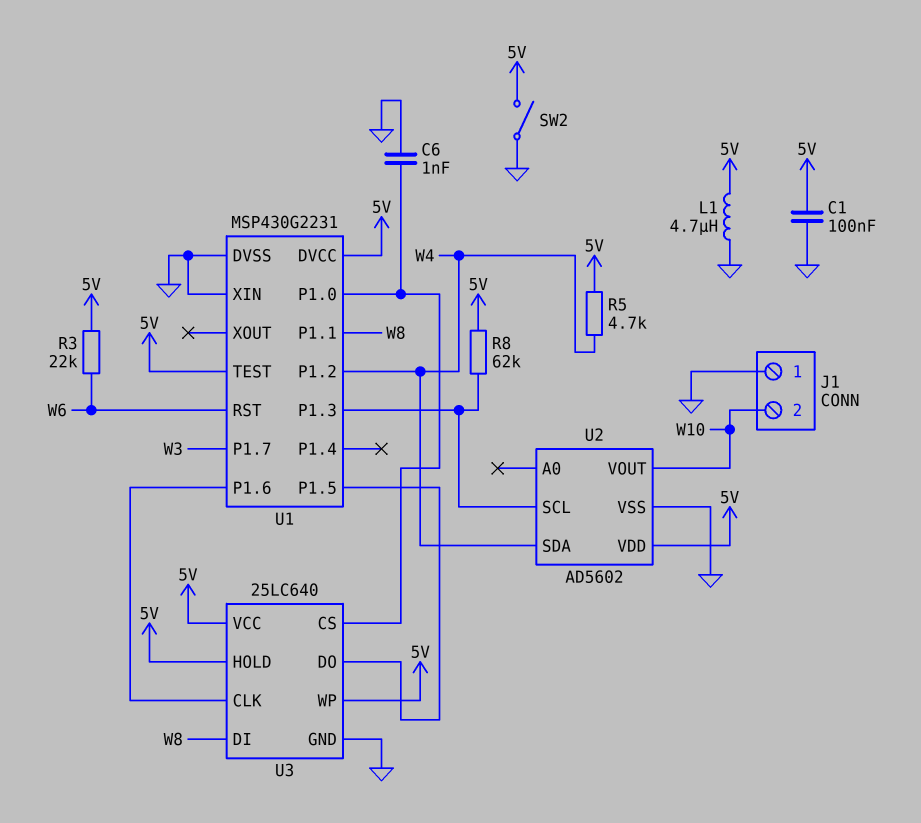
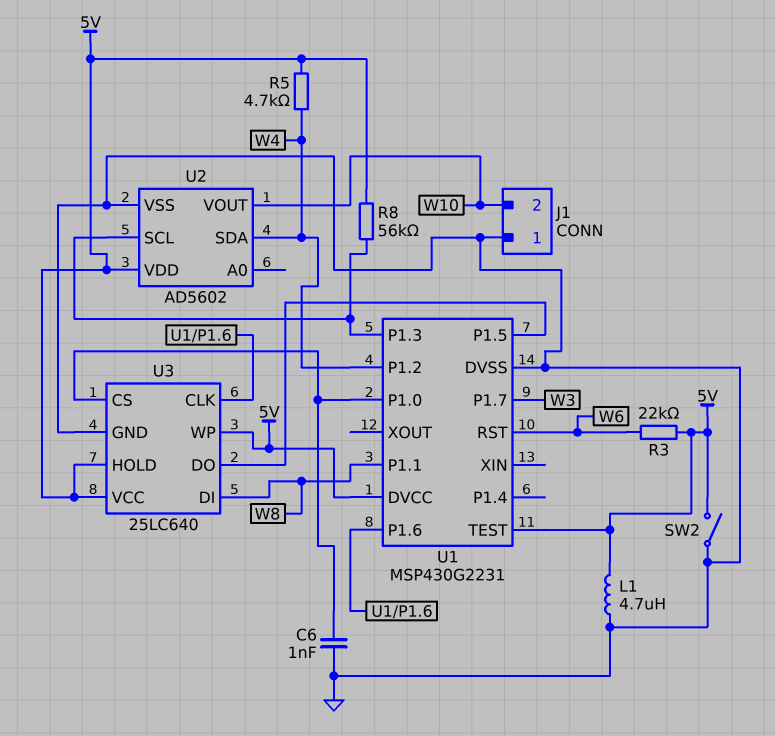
C1: 100nF (5V, GND) -> none
R8: 62k (5V, U1/P1.3) -> 56k (5V, U1/P1.3)
U1 pin XIN: GND -> none

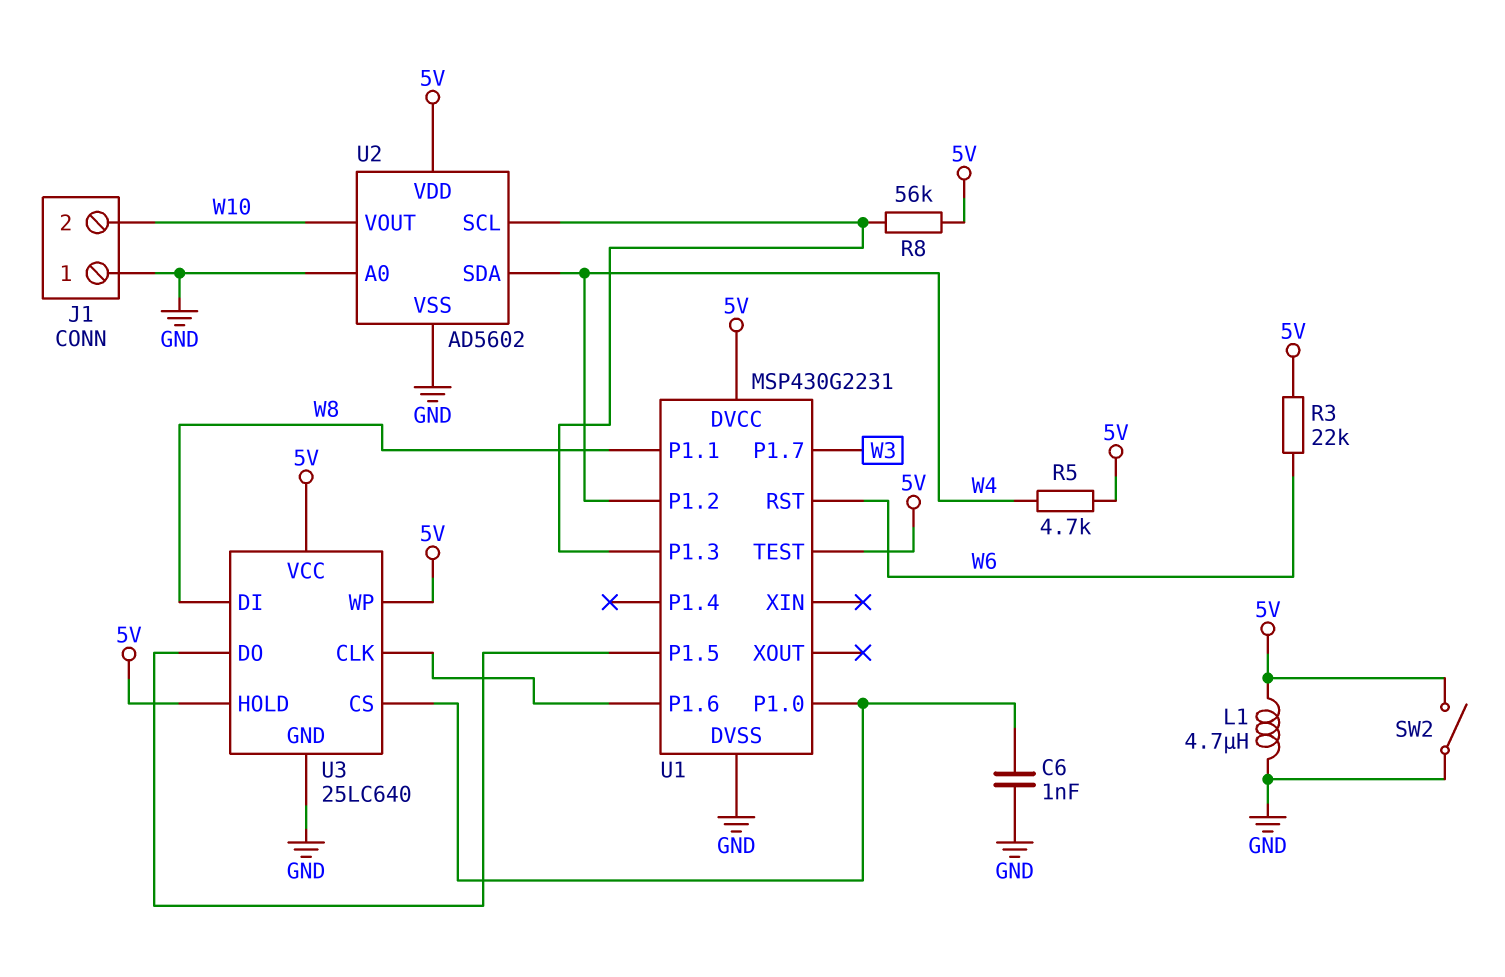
U2 pin A0: none -> GND

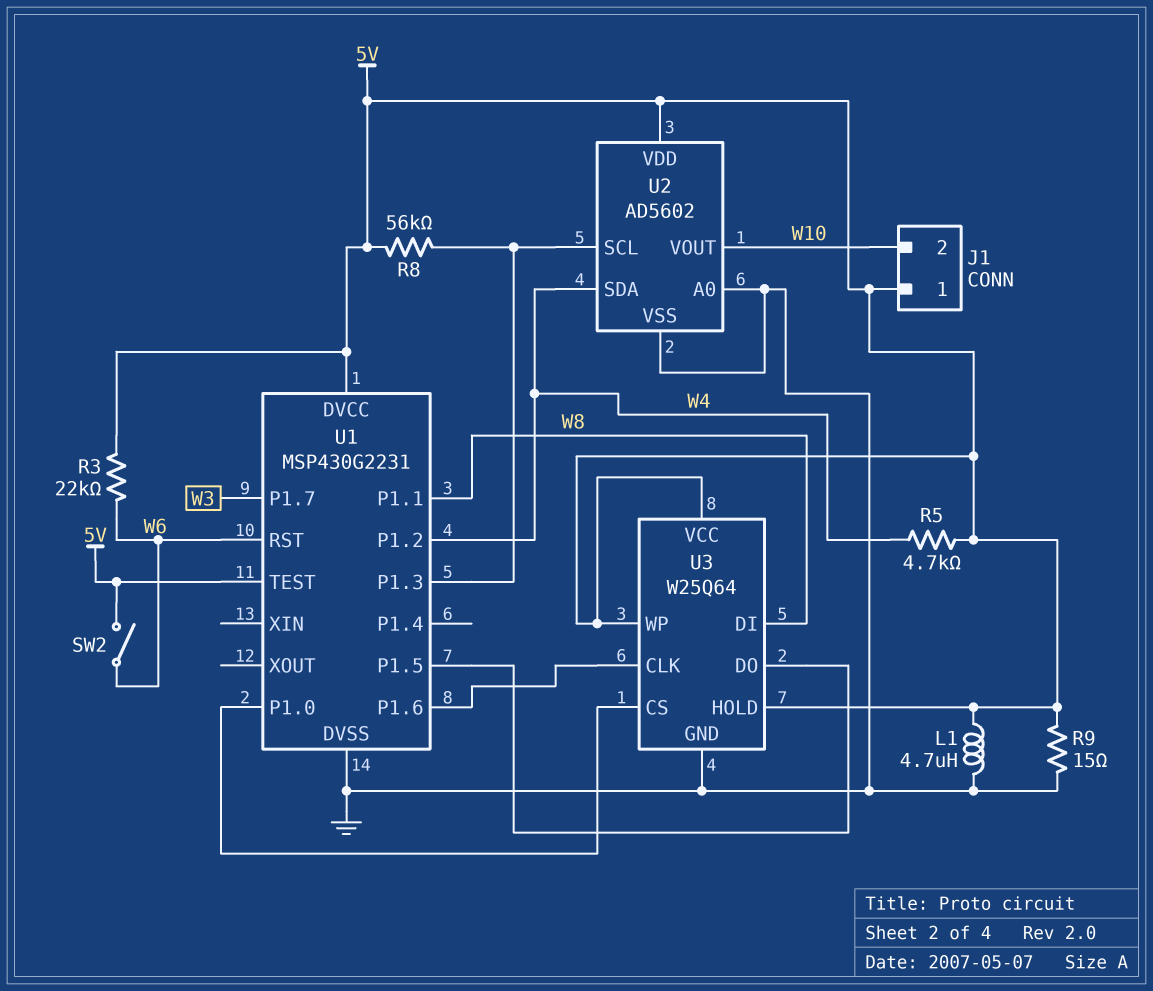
C6: 1nF (GND, U1/P1.0) -> none
J1 pin 1: GND -> 5V
R9: none -> 15 (5V, GND)
SW2: switch (5V, GND) -> switch (5V, W6)
U3: 25LC640 -> W25Q64

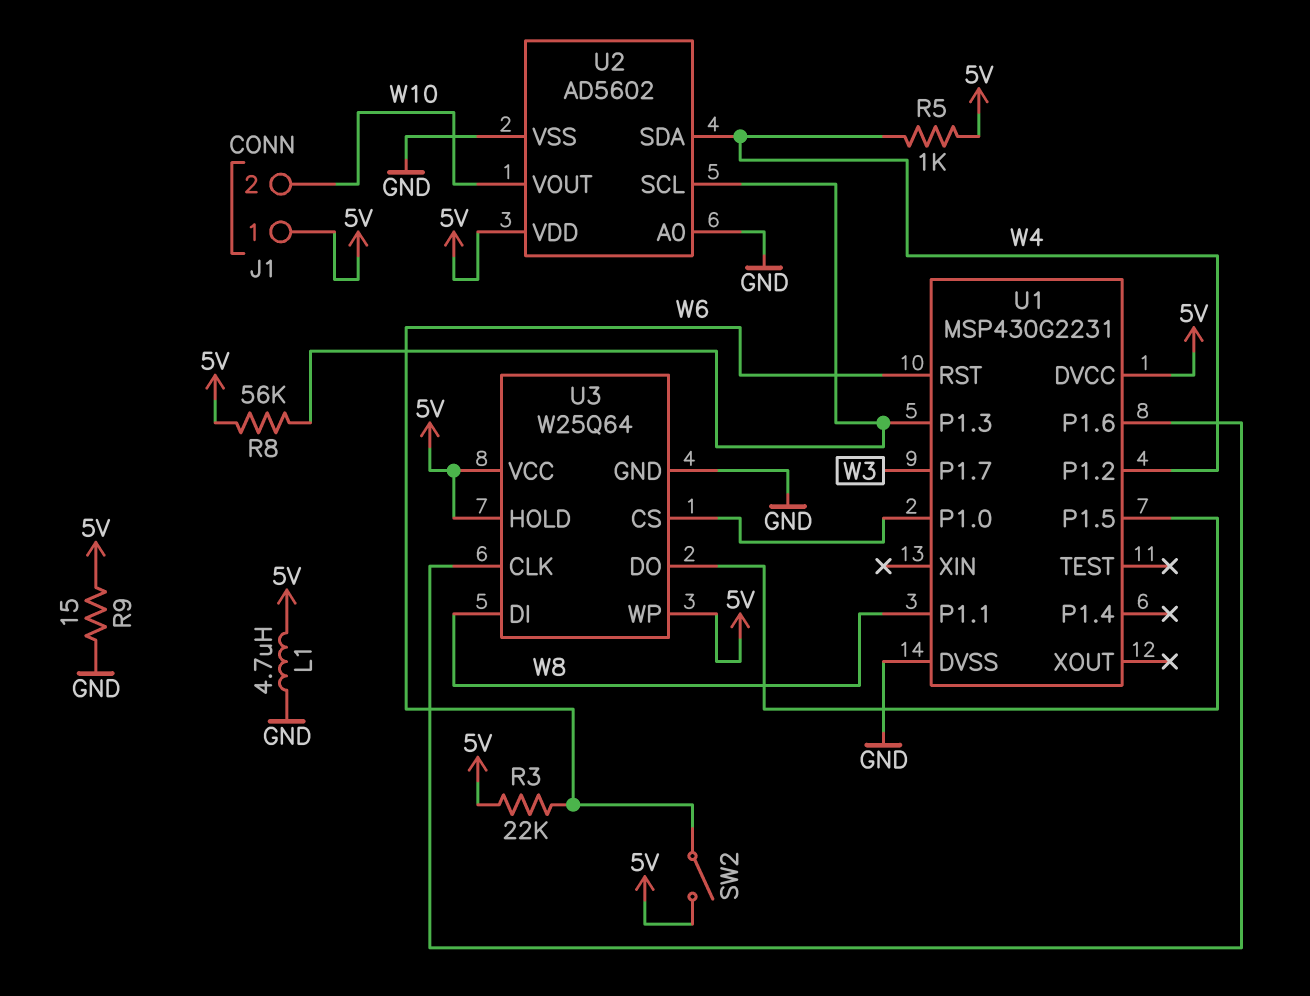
R5: 4.7k (5V, W4) -> 1k (5V, W4)
U1 pin TEST: 5V -> none

